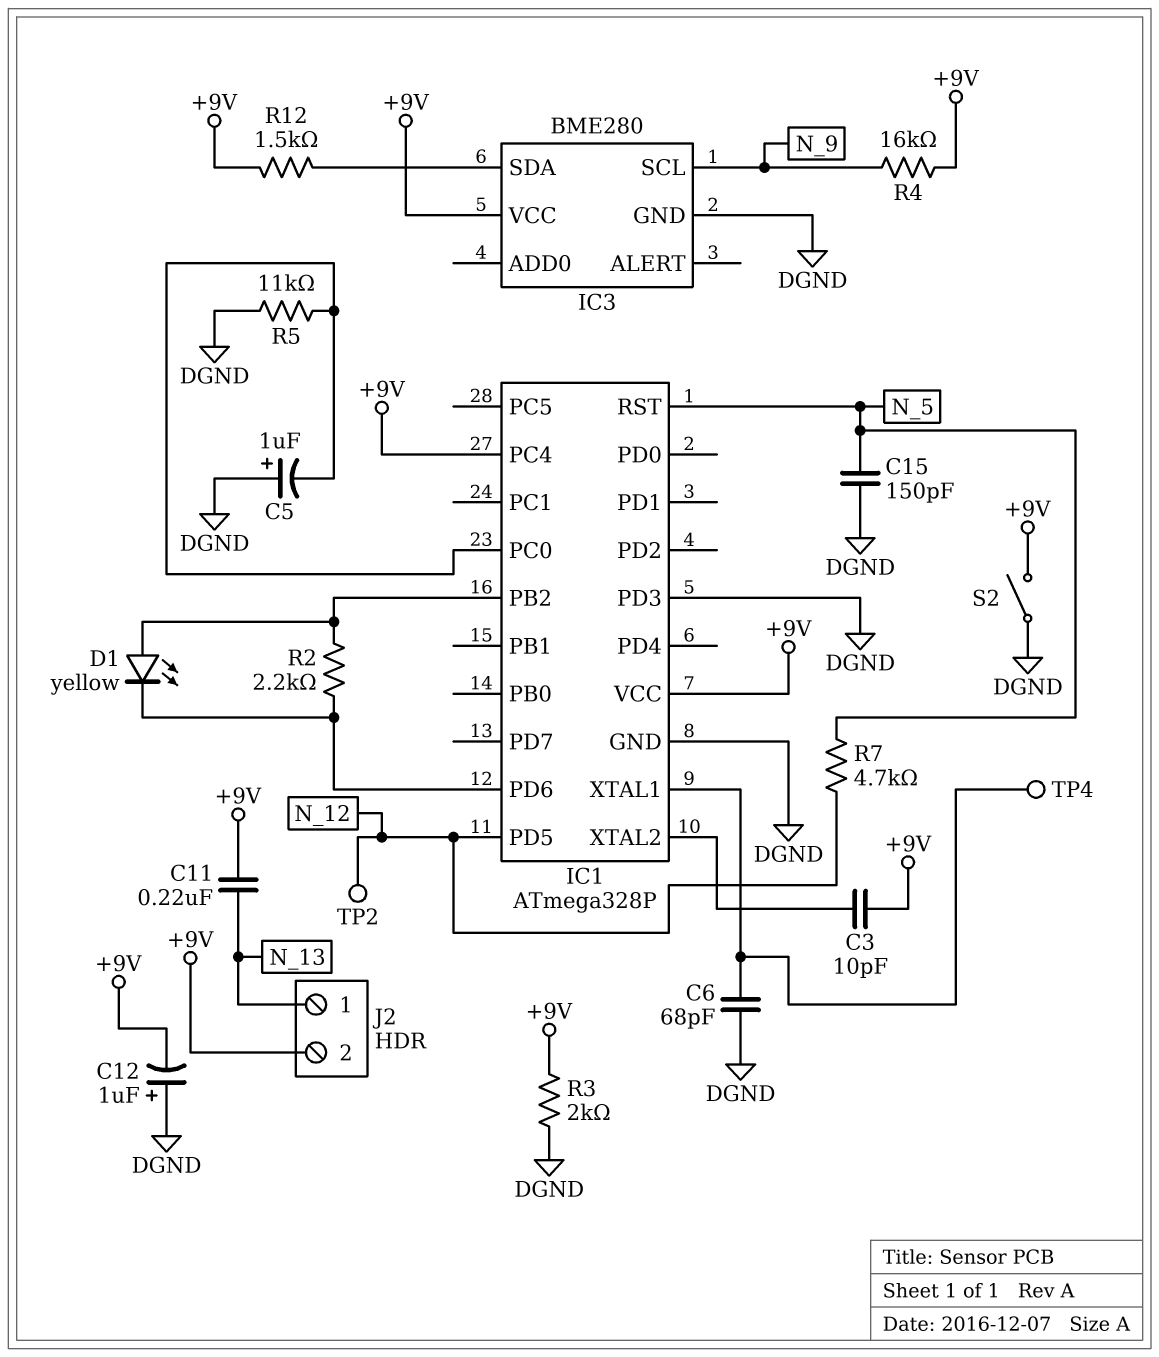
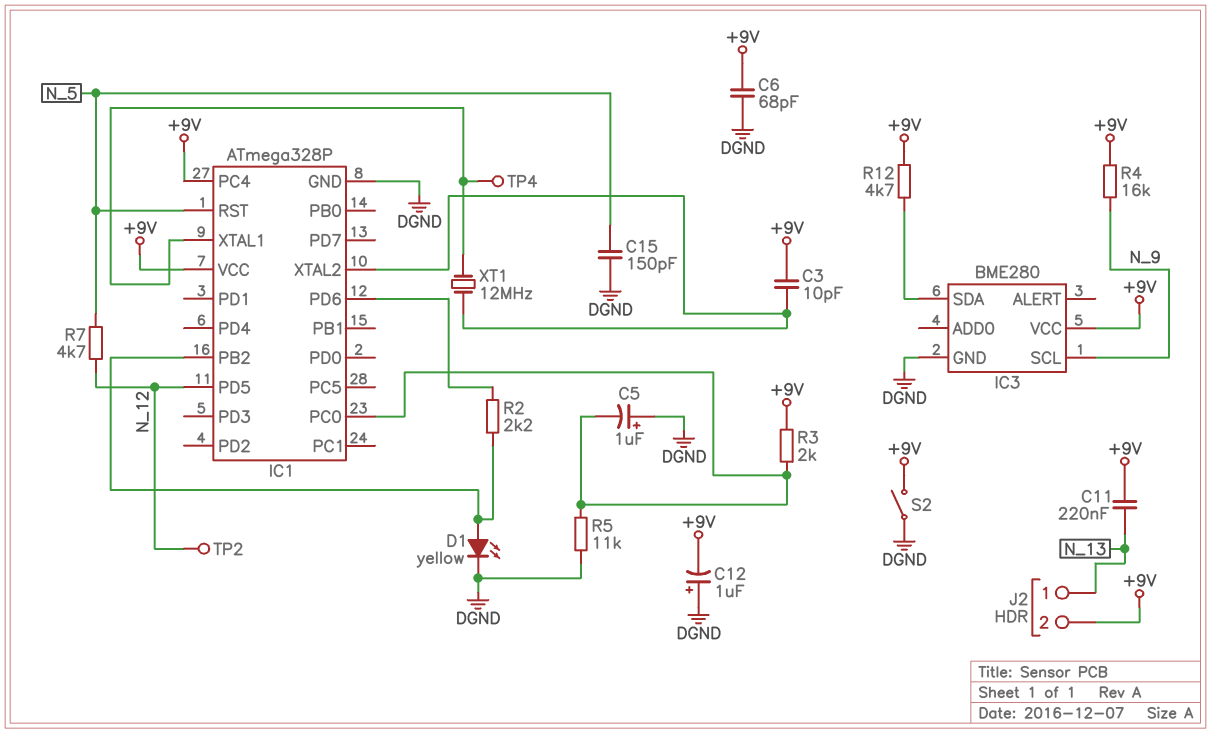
C6: 68pF (DGND, IC1/XTAL1) -> 68pF (+9V, DGND)
D1: LED yellow (A IC1/PB2, K IC1/PD6) -> LED yellow (A IC1/PB2, K DGND)
IC1 pin PD3: DGND -> none
R3: 2k (+9V, DGND) -> 2k (+9V, IC1/PC0)
R12: 1.5k (+9V, IC3/SDA) -> 4.7k (+9V, IC3/SDA)
XT1: none -> 12MHz (IC1/XTAL1, IC1/XTAL2)

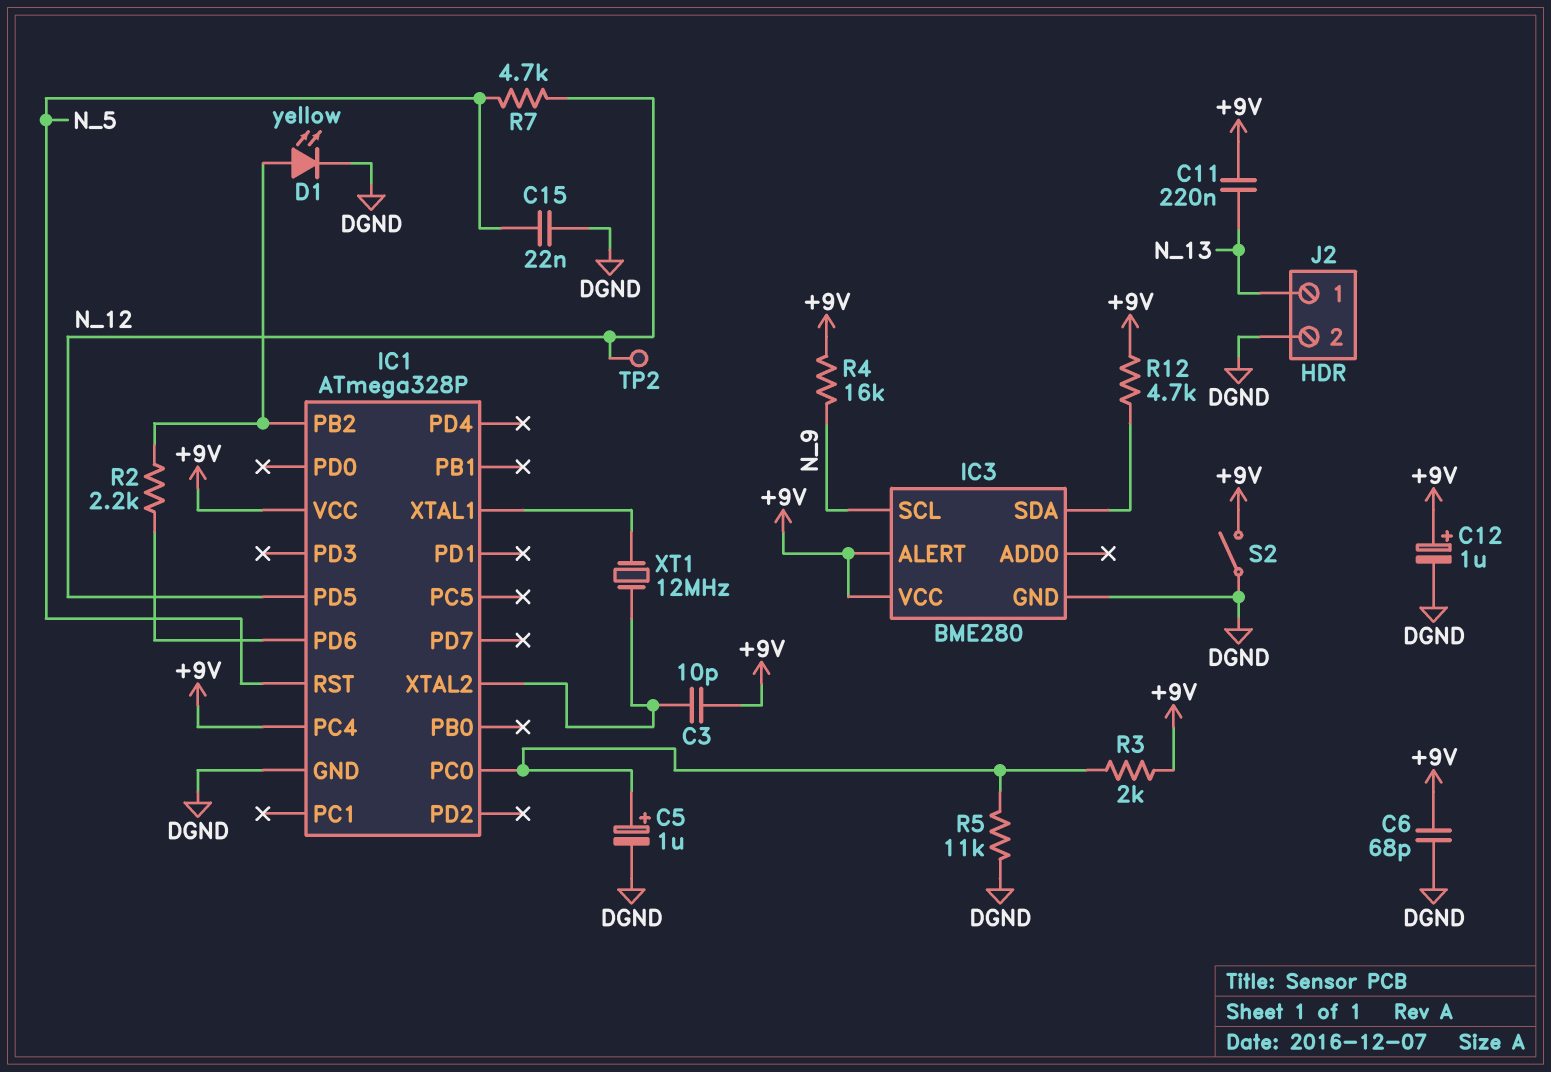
C5: 1uF (plus DGND, minus IC1/PC0) -> 1uF (plus IC1/PC0, minus DGND)
C12: 1uF (plus DGND, minus +9V) -> 1uF (plus +9V, minus DGND)
C15: 150pF (DGND, N_5) -> 22nF (DGND, N_5)
IC3 pin ALERT: none -> +9V
J2 pin 2: +9V -> DGND
TP4: test point (IC1/XTAL1) -> none

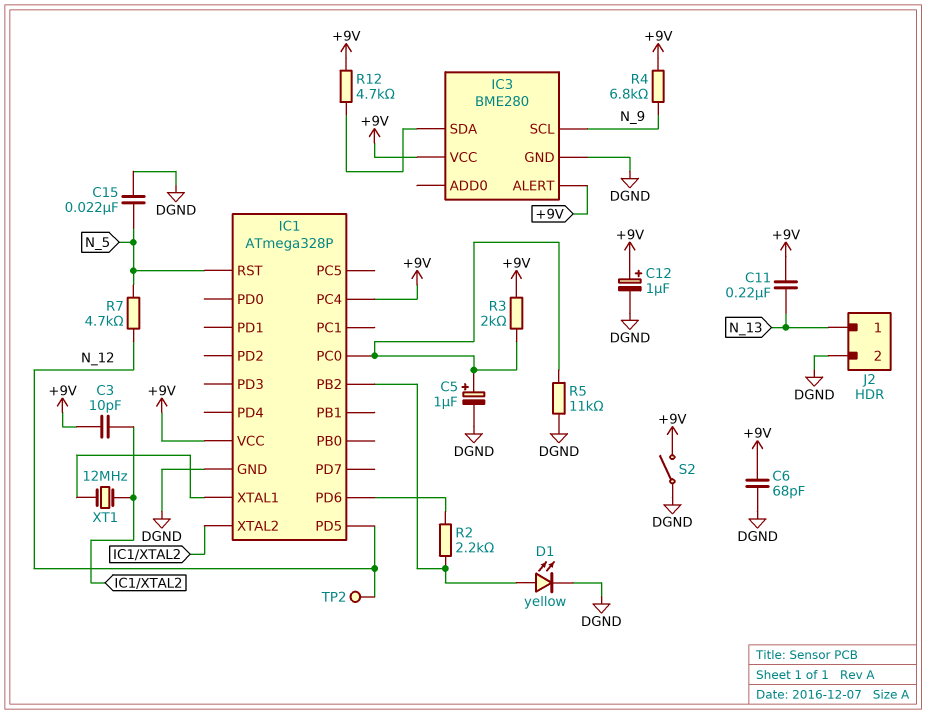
R4: 16k (+9V, N_9) -> 6.8k (+9V, N_9)

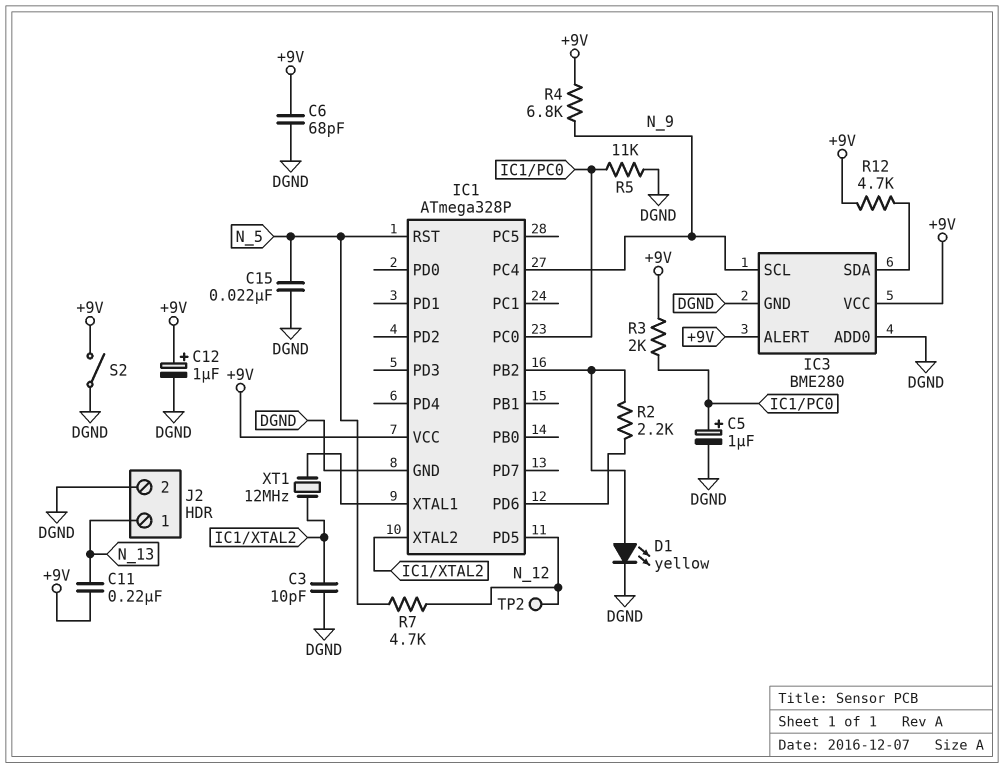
C3: 10pF (+9V, IC1/XTAL2) -> 10pF (DGND, IC1/XTAL2)
IC1 pin PC4: +9V -> N_9
IC3 pin ADD0: none -> DGND

